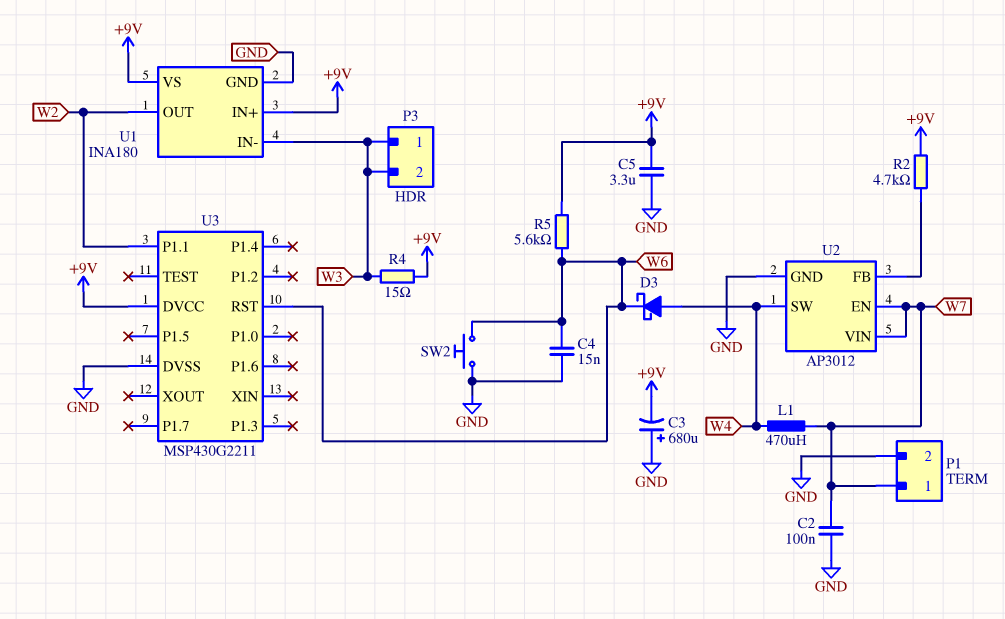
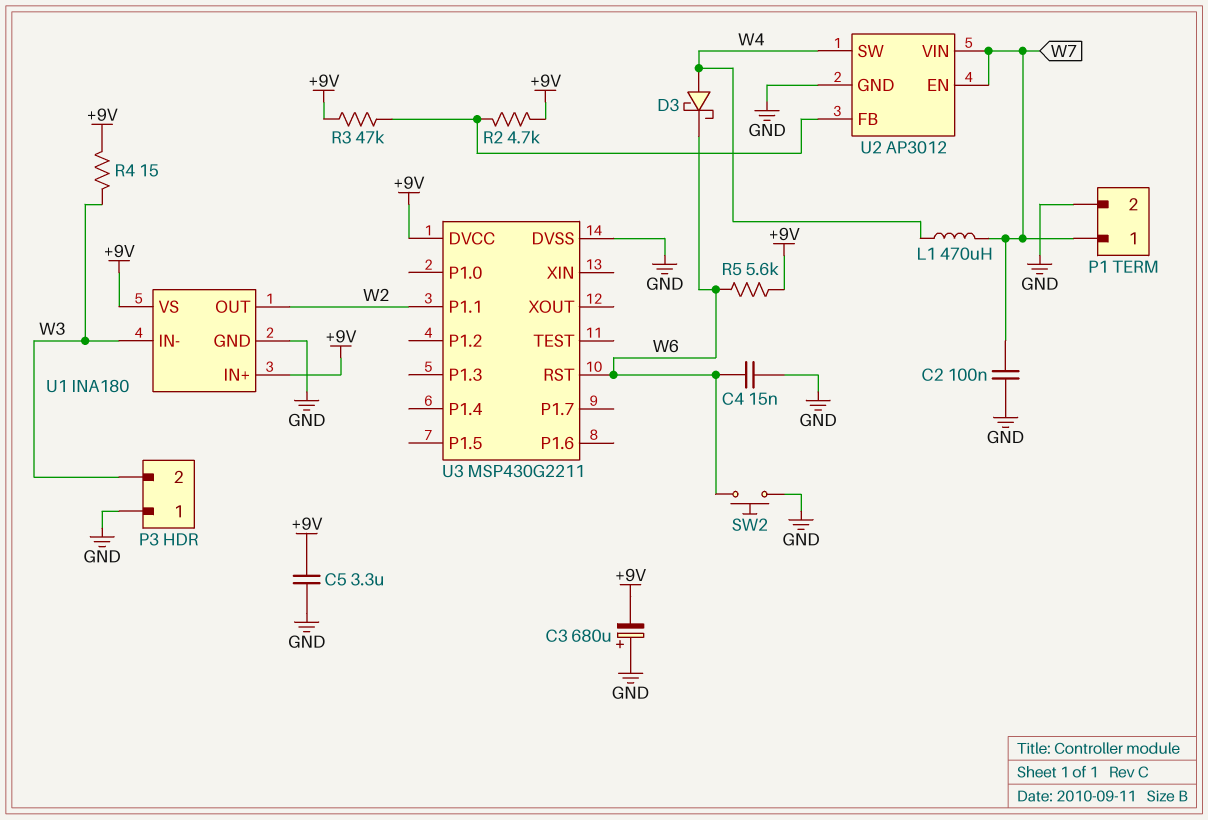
P3 pin 1: W3 -> GND
R3: none -> 47k (+9V, U2/FB)

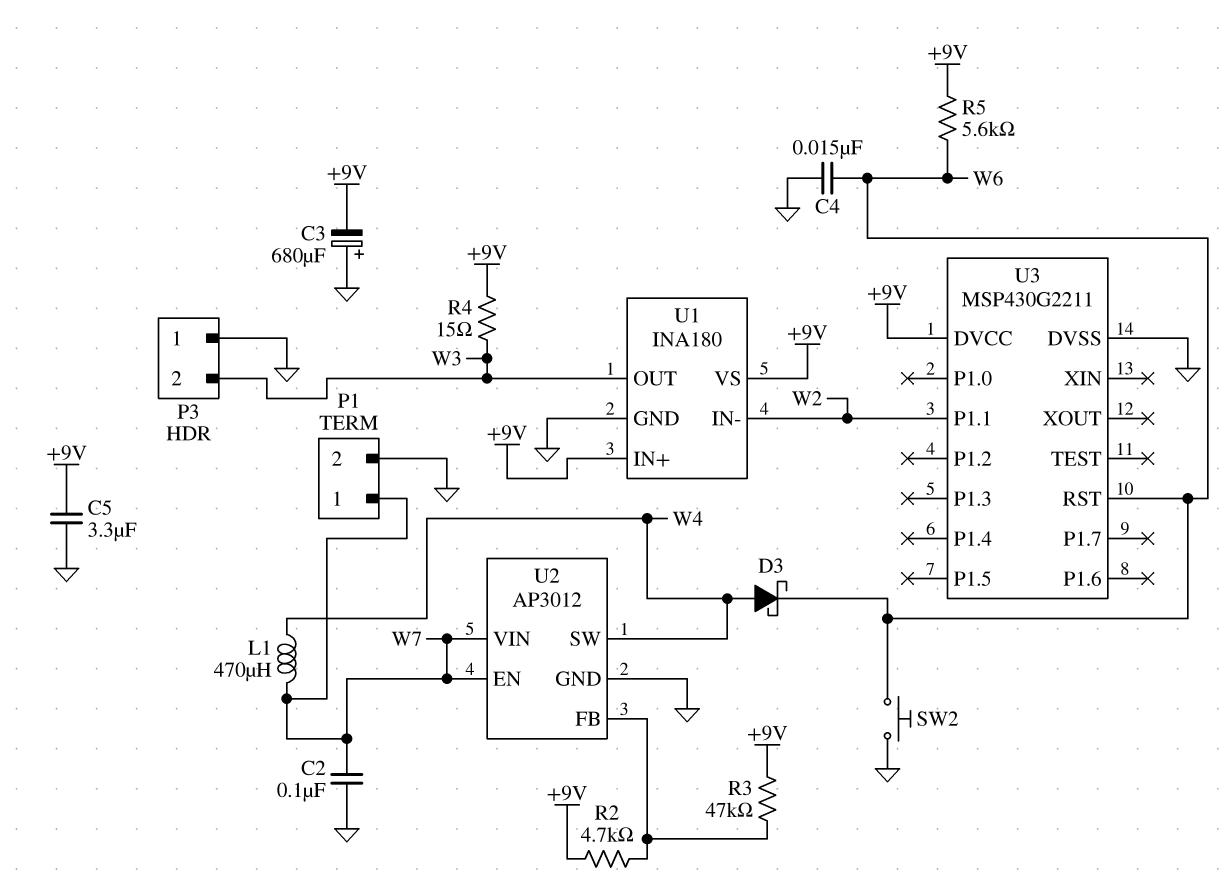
U1 pin IN-: W3 -> W2
U1 pin OUT: W2 -> W3

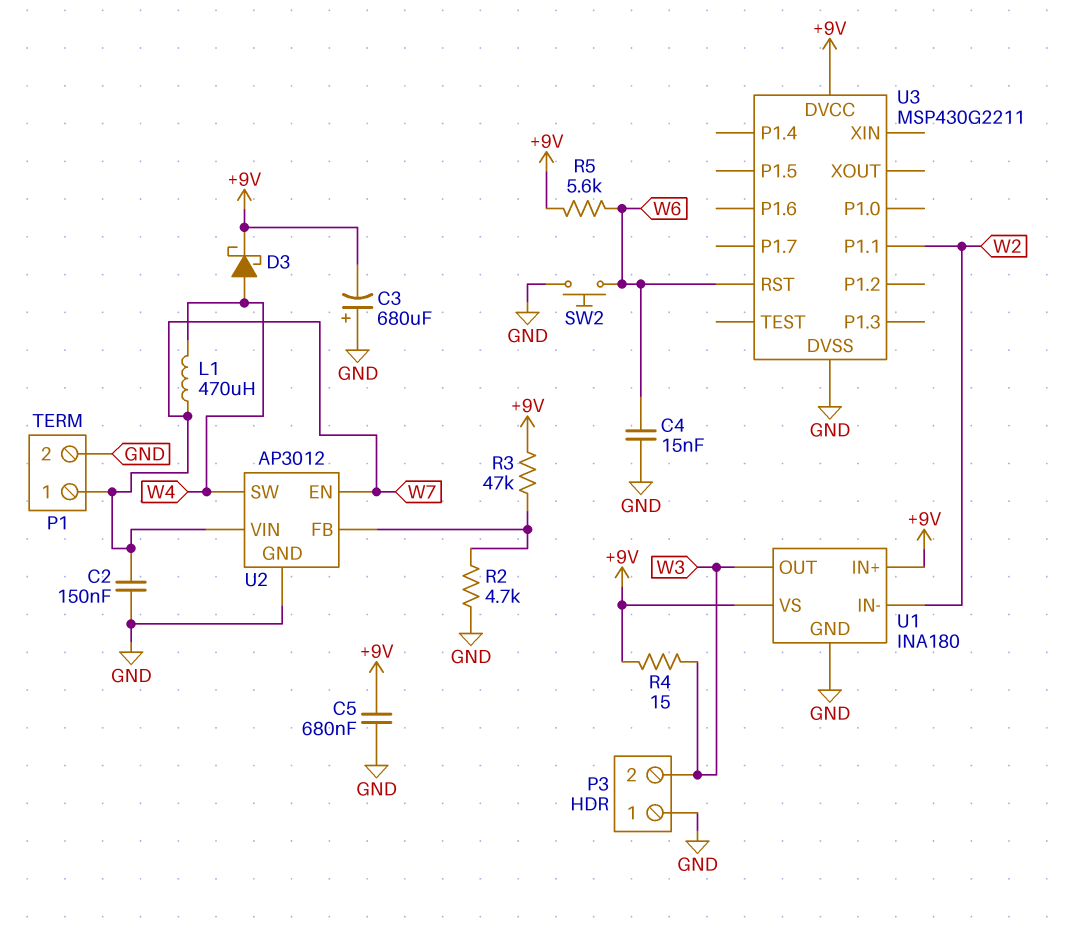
C2: 100nF (GND, W7) -> 150nF (GND, W7)
C5: 3.3uF (+9V, GND) -> 680nF (+9V, GND)
D3: schottky (A W4, K W6) -> schottky (A W4, K +9V)
R2: 4.7k (+9V, U2/FB) -> 4.7k (GND, U2/FB)

